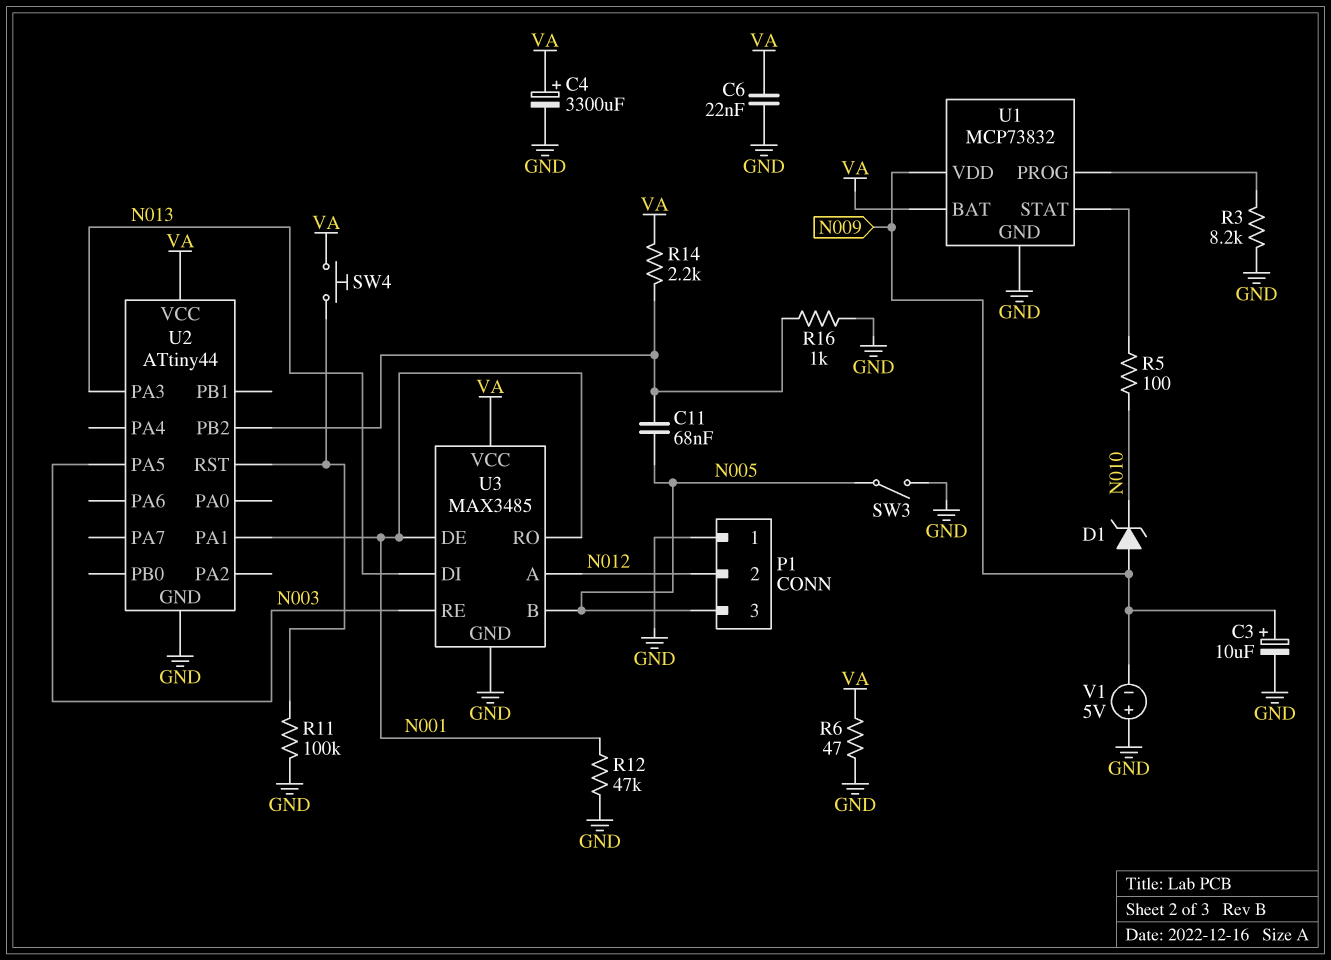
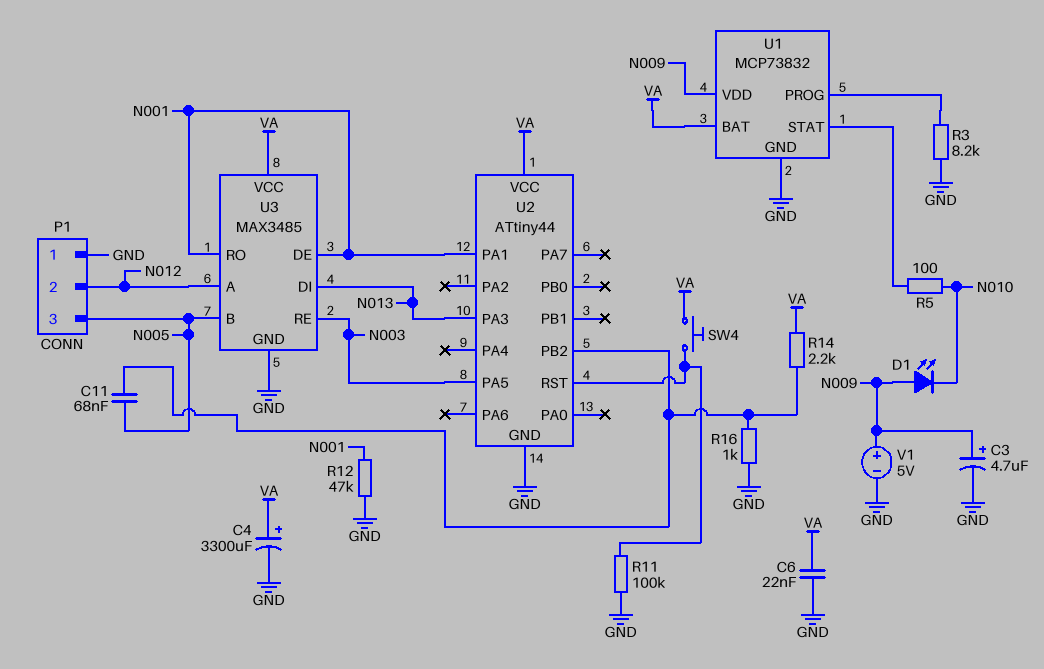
C3: 10uF (plus N009, minus GND) -> 4.7uF (plus N009, minus GND)
D1: zener (A N009, K N010) -> LED (A N009, K N010)
R6: 47 (GND, VA) -> none
SW3: switch (GND, N005) -> none
V1: 5V (plus GND, minus N009) -> 5V (plus N009, minus GND)

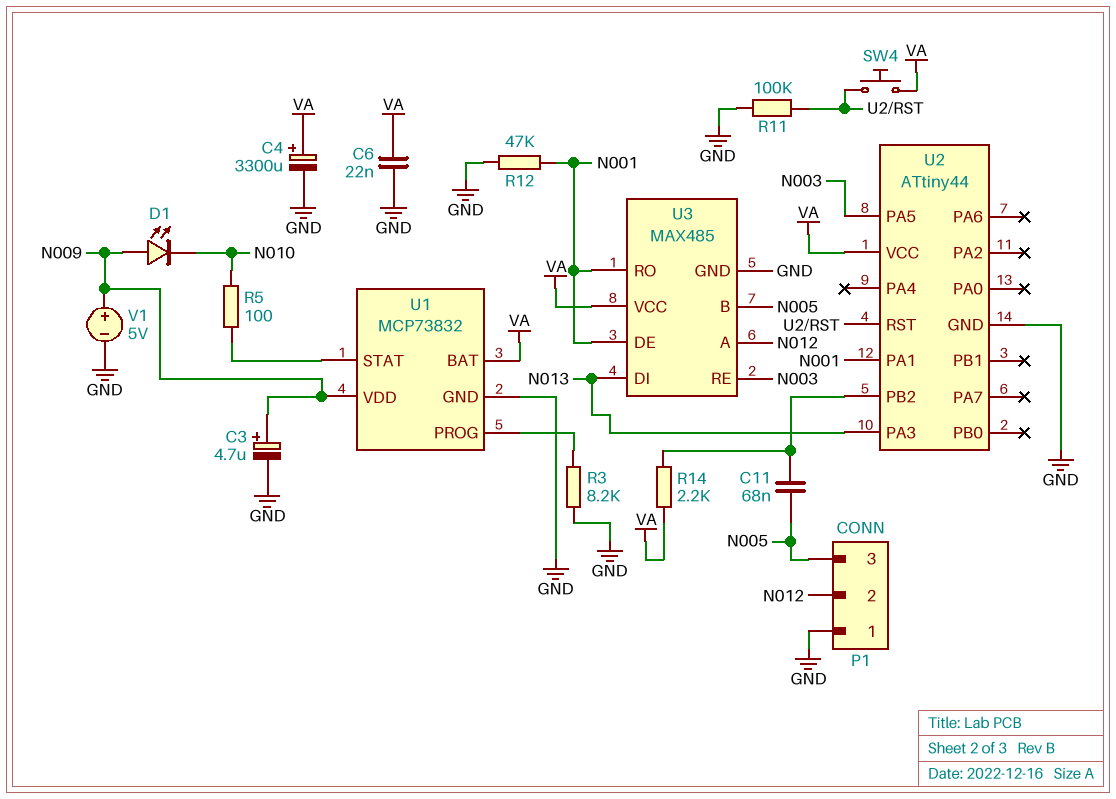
R16: 1k (GND, U2/PB2) -> none
U3: MAX3485 -> MAX485

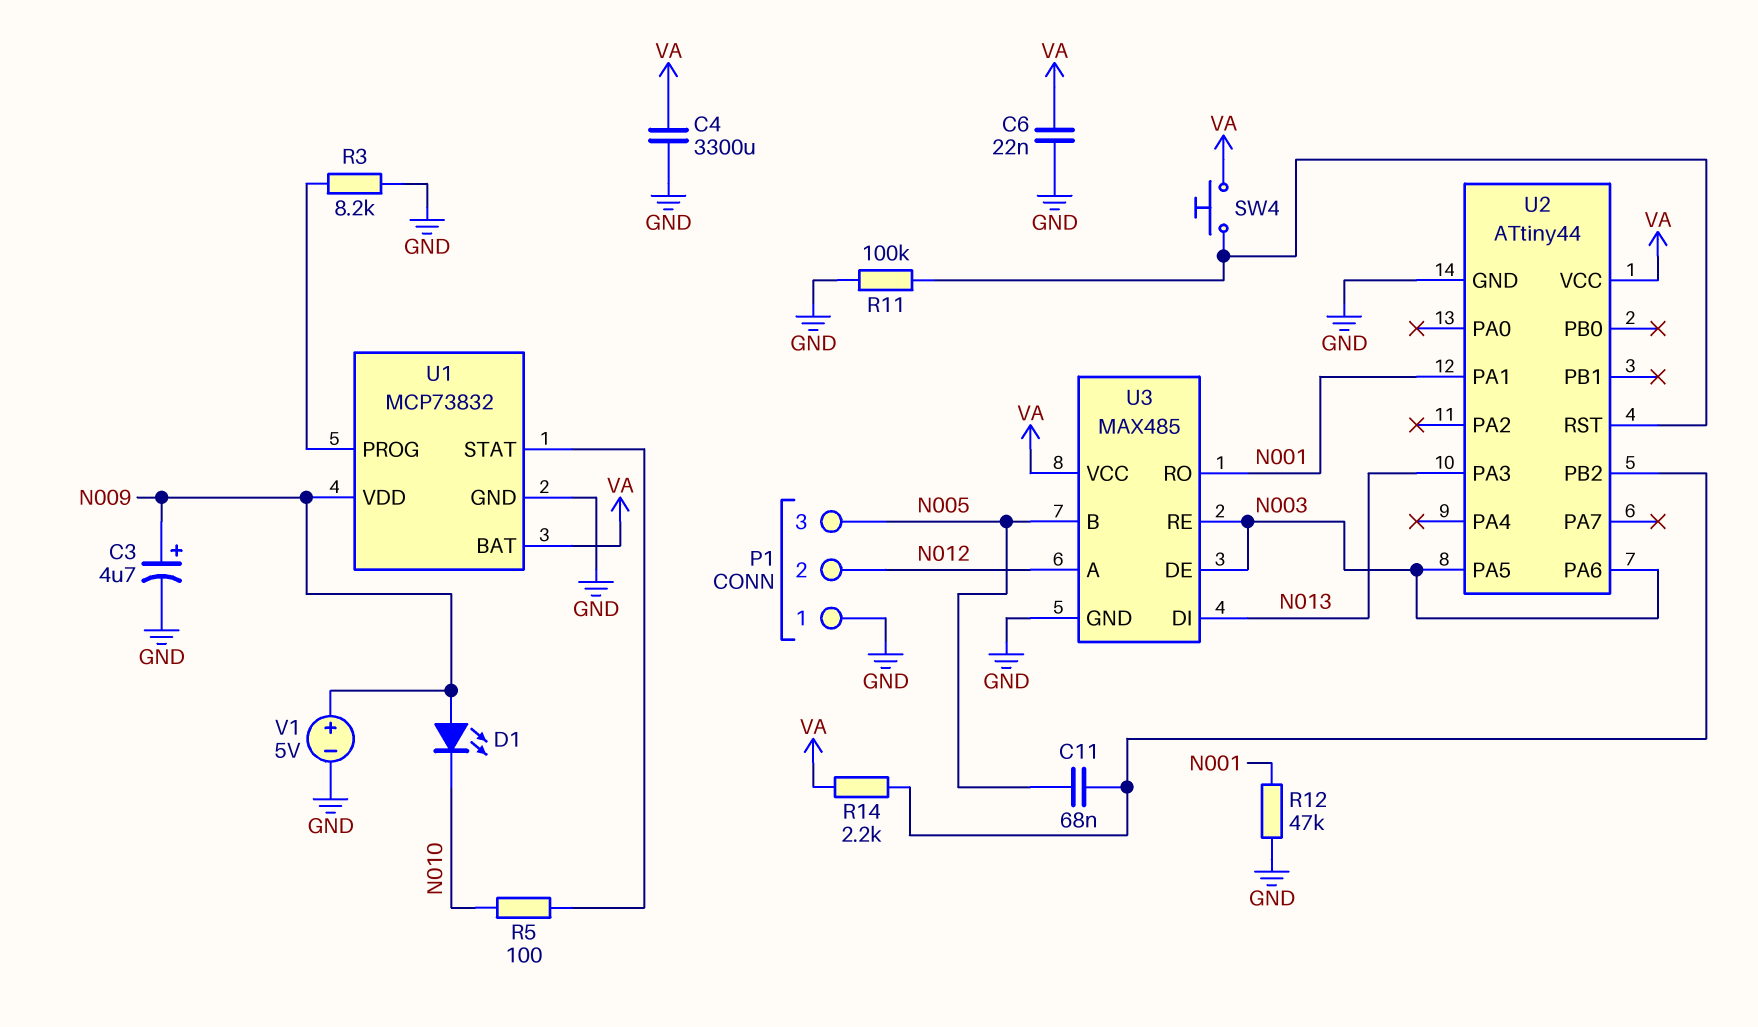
C4: 3300uF (plus VA, minus GND) -> 3300uF (GND, VA)
U2 pin PA6: none -> N003
U3 pin DE: N001 -> N003

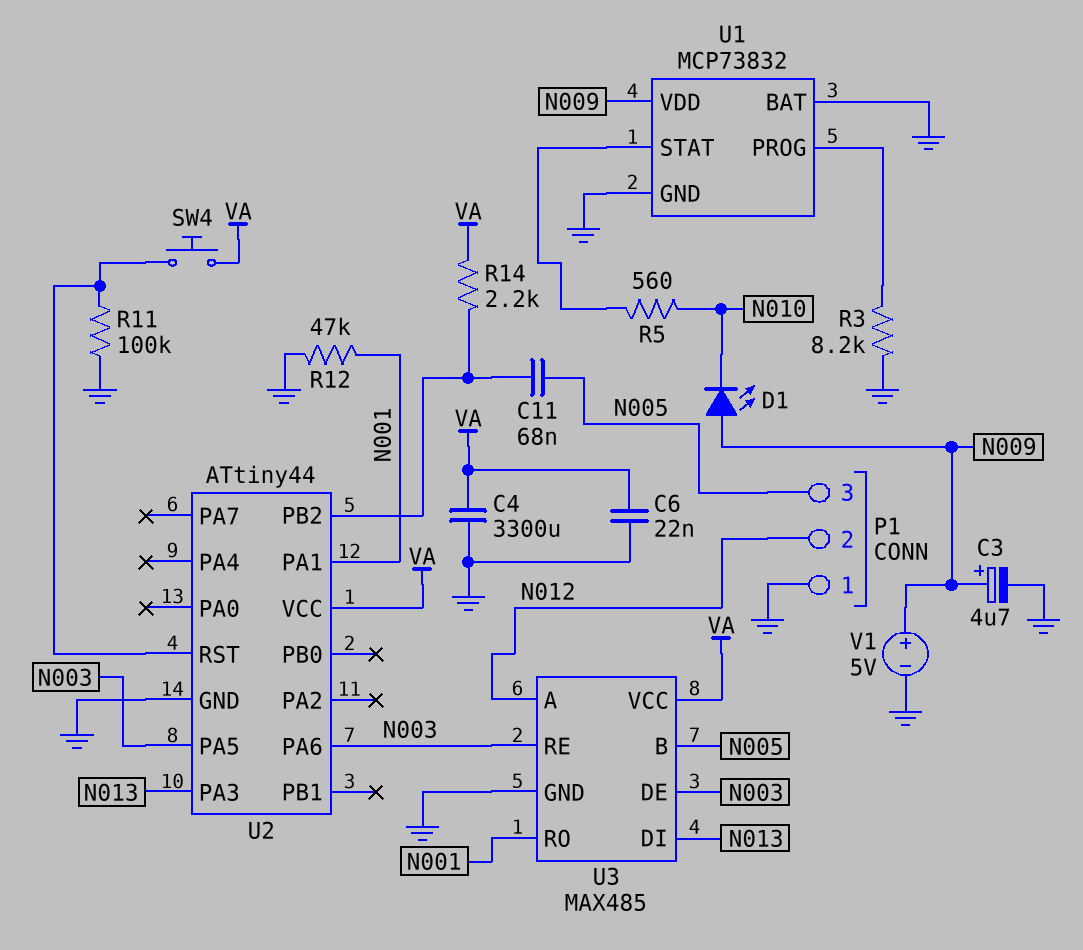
R5: 100 (N010, U1/STAT) -> 560 (N010, U1/STAT)
U1 pin BAT: VA -> GND

